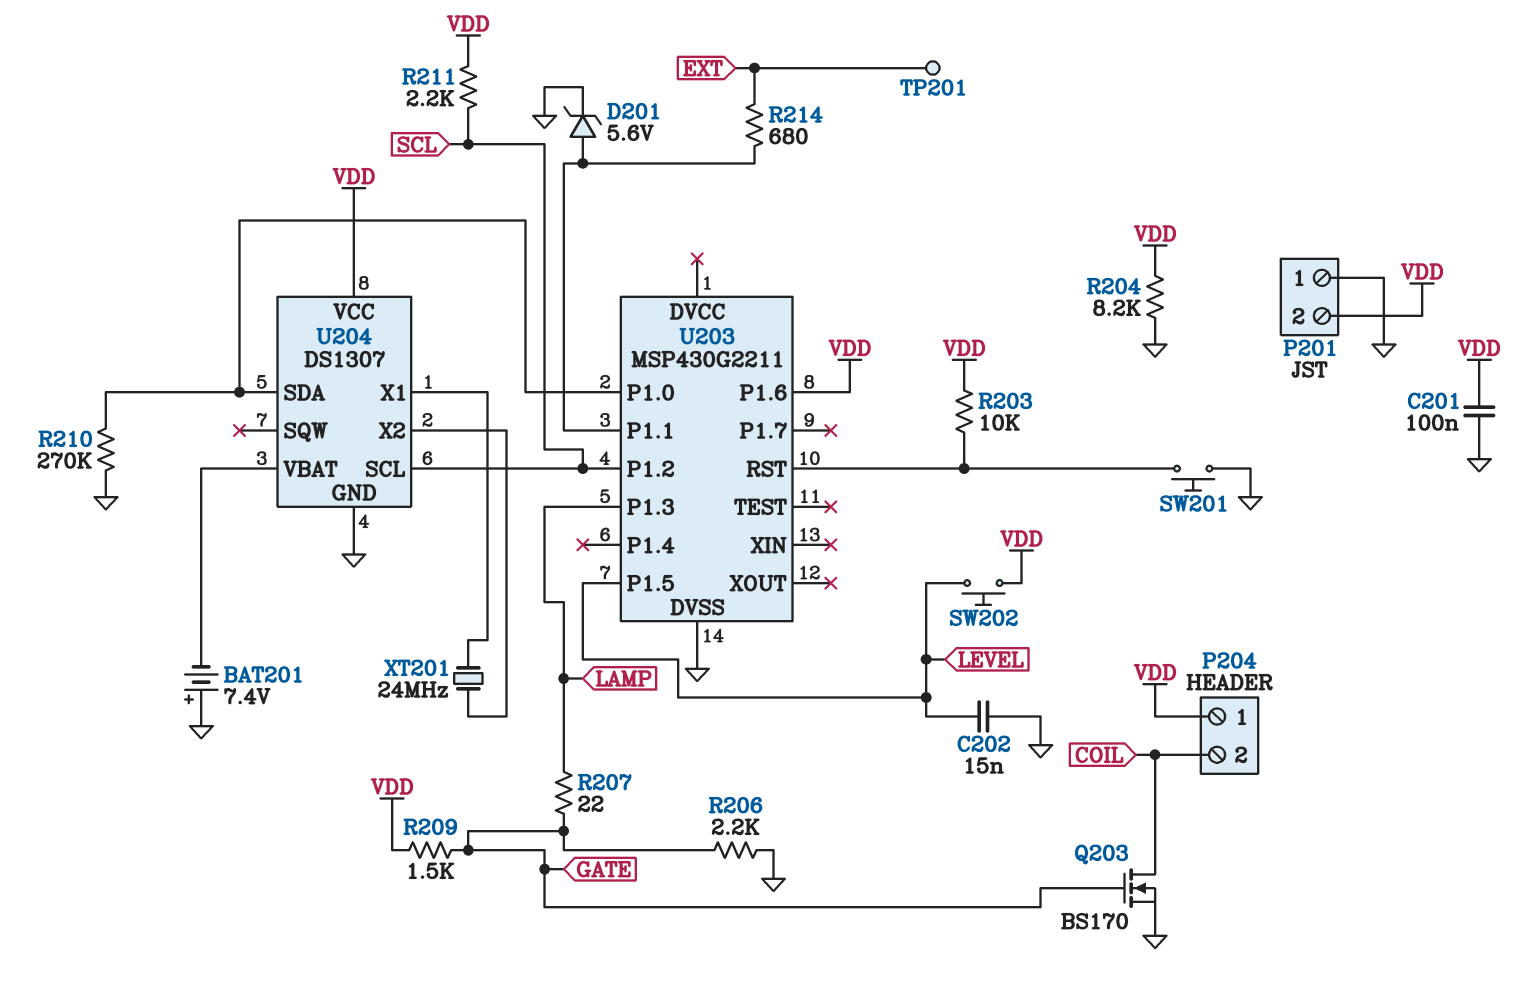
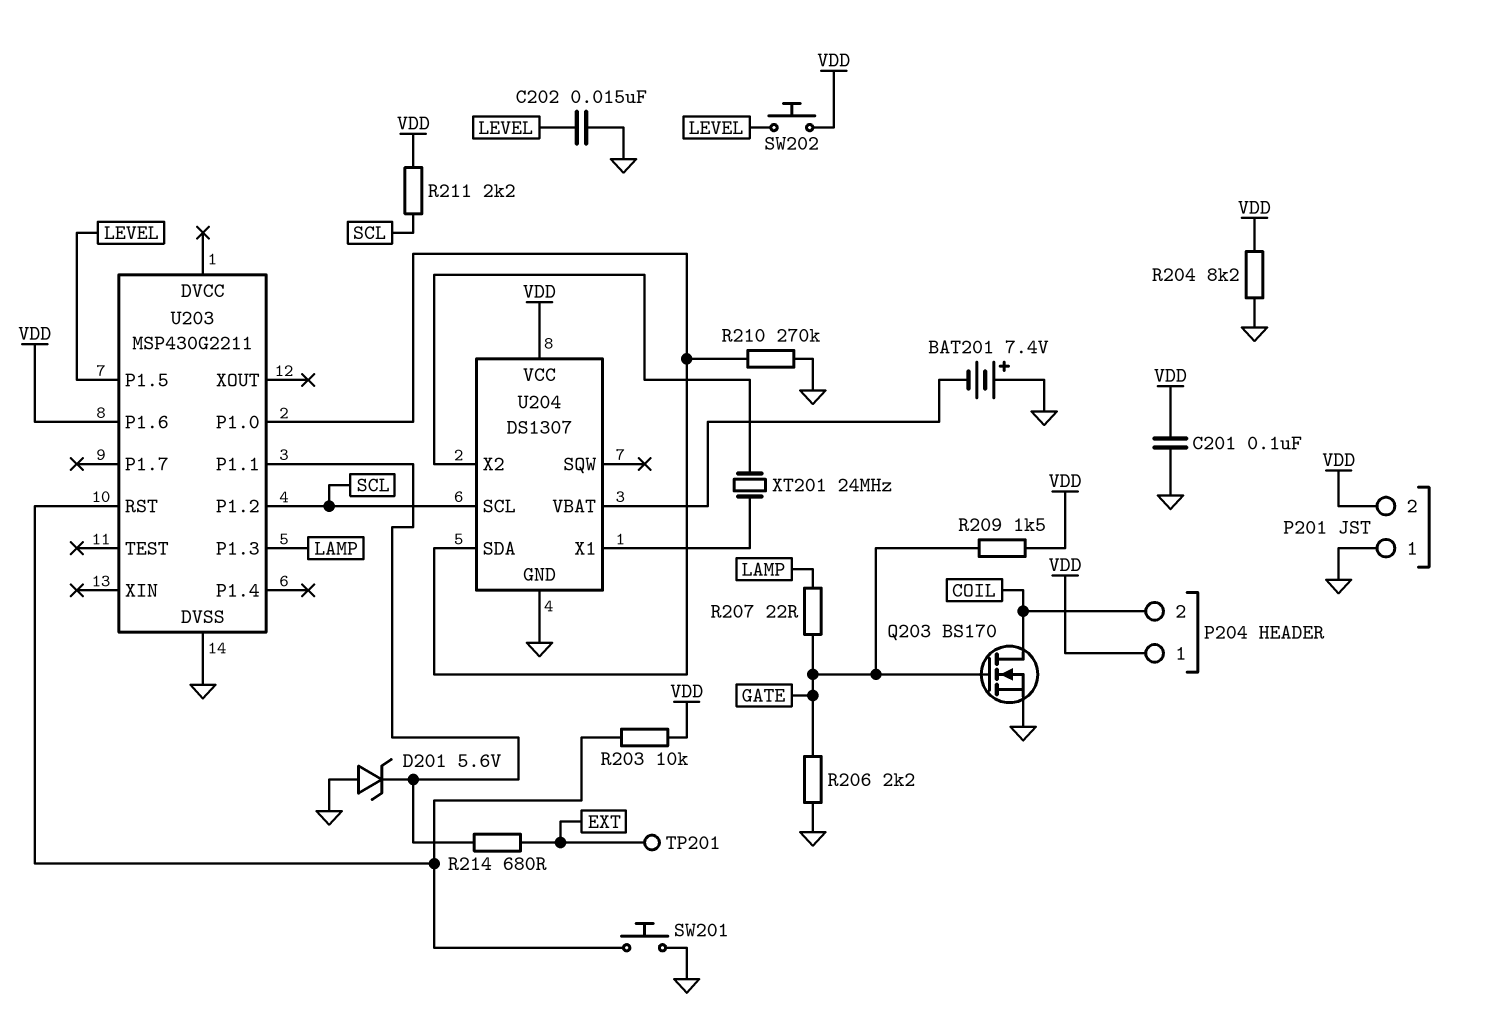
D201: zener 5.6V (A U203/P1.1, K GND) -> zener 5.6V (A GND, K U203/P1.1)

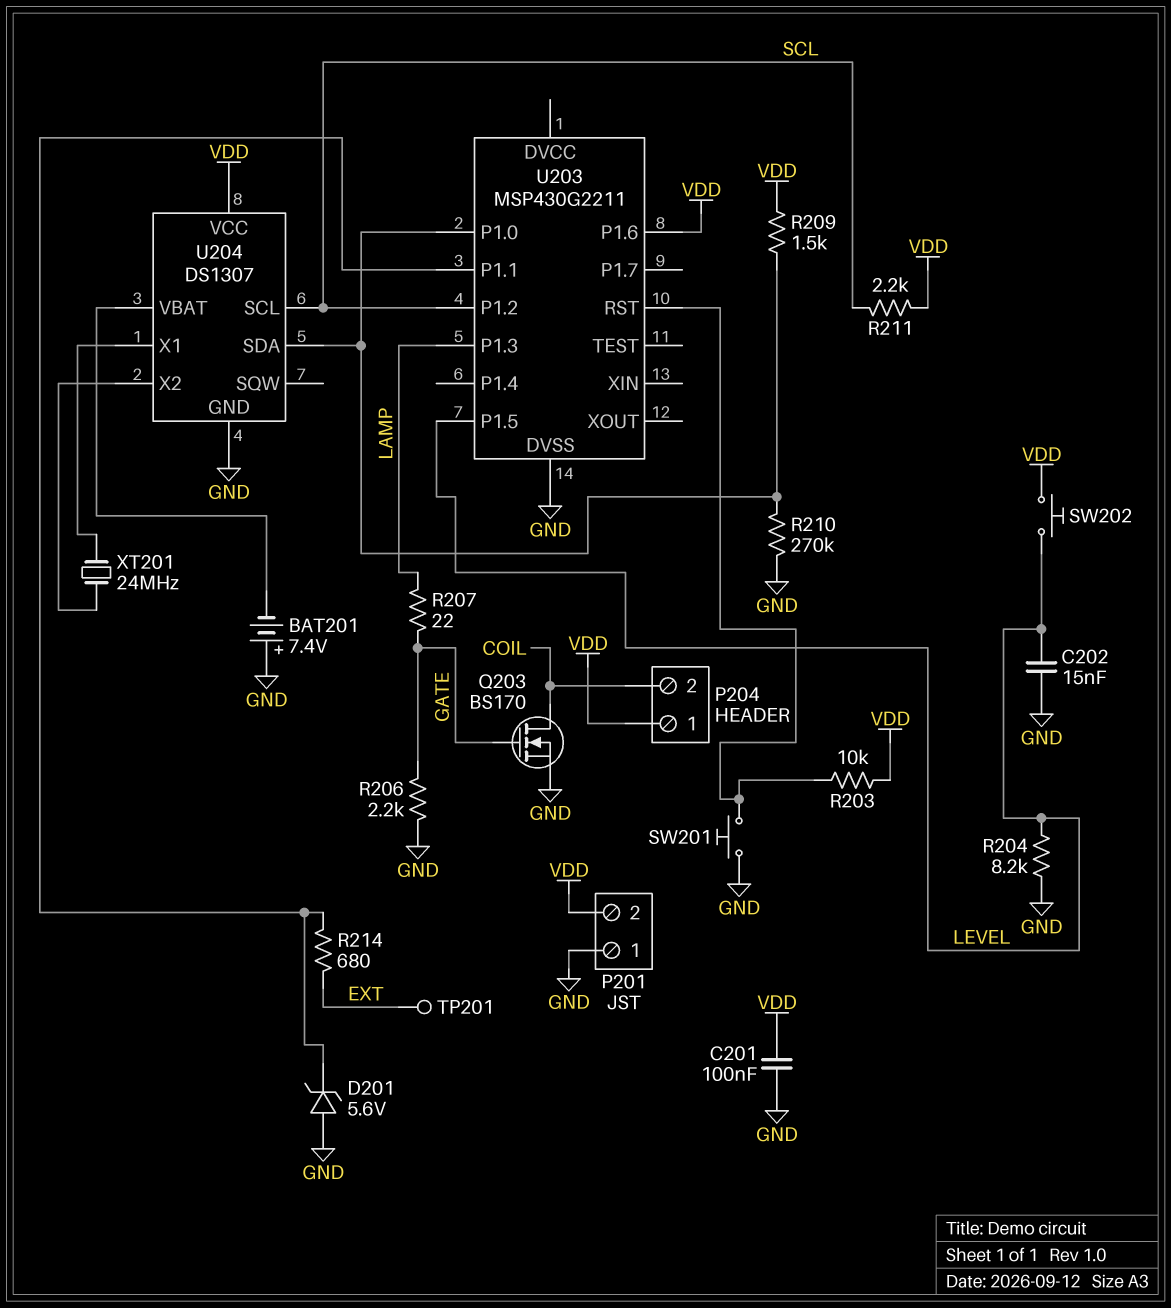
R204: 8.2k (GND, VDD) -> 8.2k (GND, LEVEL)
R209: 1.5k (GATE, VDD) -> 1.5k (U203/P1.0, VDD)

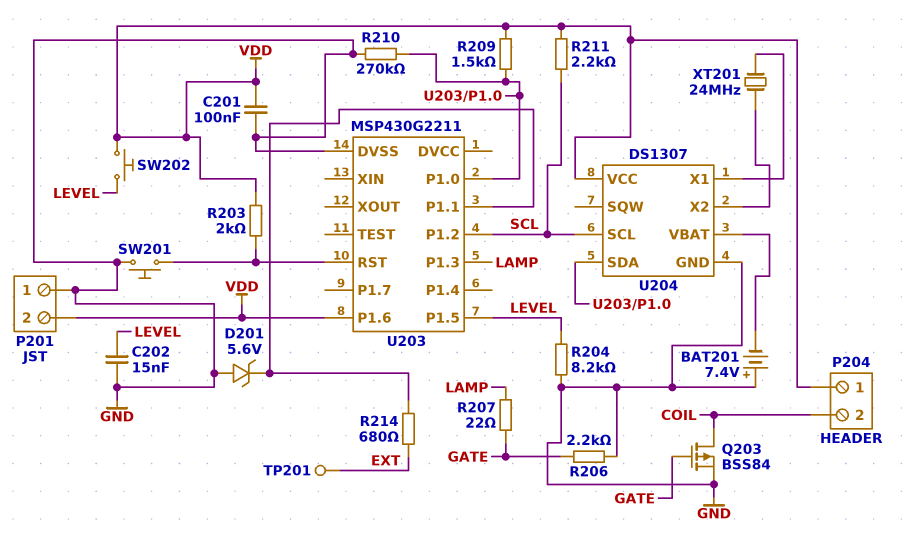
Q203: NMOS BS170 (G GATE, D COIL, S GND) -> PMOS BSS84 (G GATE, D COIL, S GND)
R203: 10k (U203/RST, VDD) -> 2k (U203/RST, VDD)

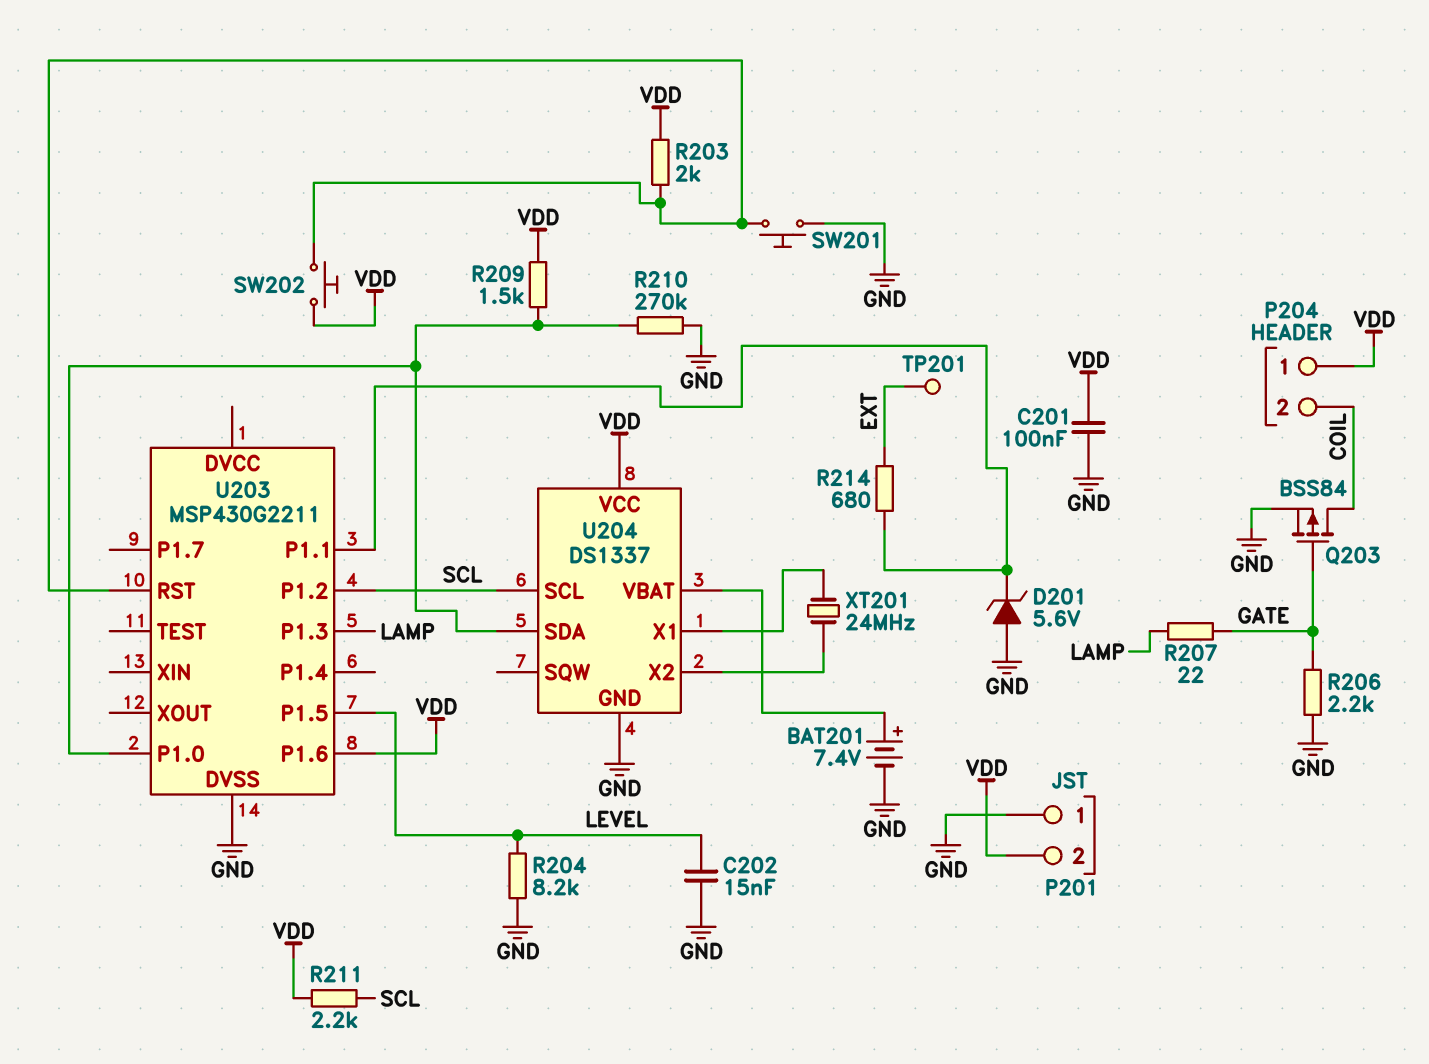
BAT201: 7.4V (plus GND, minus U204/VBAT) -> 7.4V (plus U204/VBAT, minus GND)
SW202: button (LEVEL, VDD) -> button (U203/RST, VDD)
U204: DS1307 -> DS1337

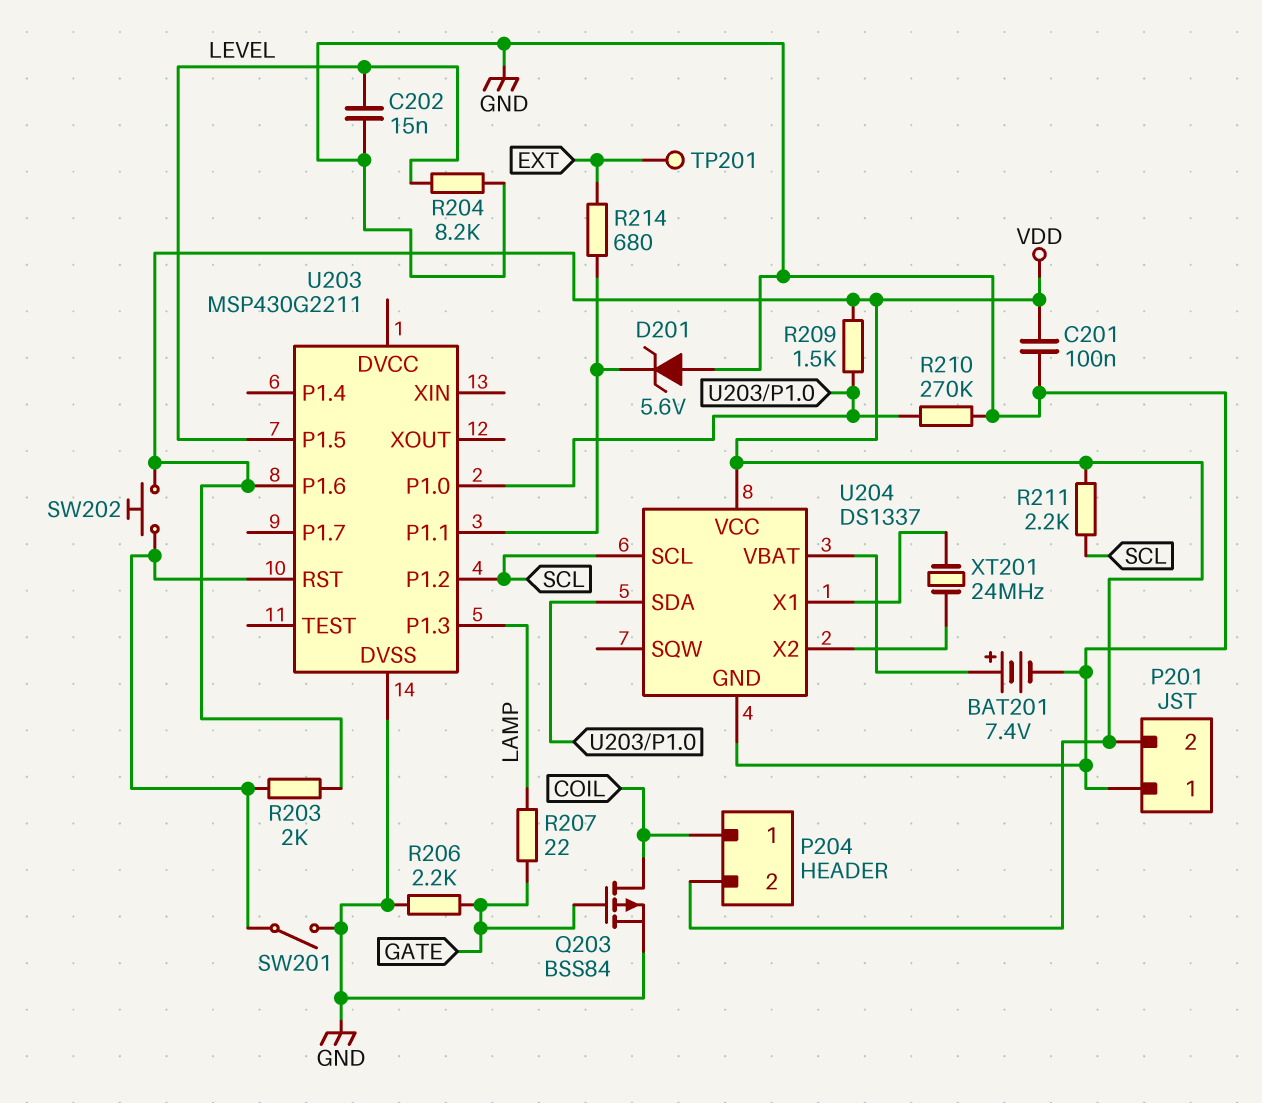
P204 pin 1: VDD -> COIL
P204 pin 2: COIL -> VDD
SW201: button (GND, U203/RST) -> switch (GND, U203/RST)

